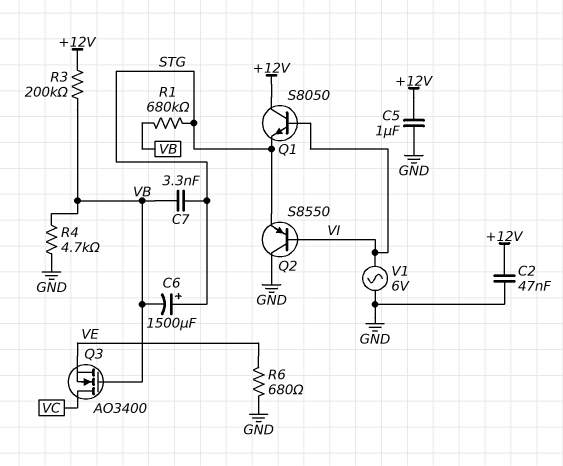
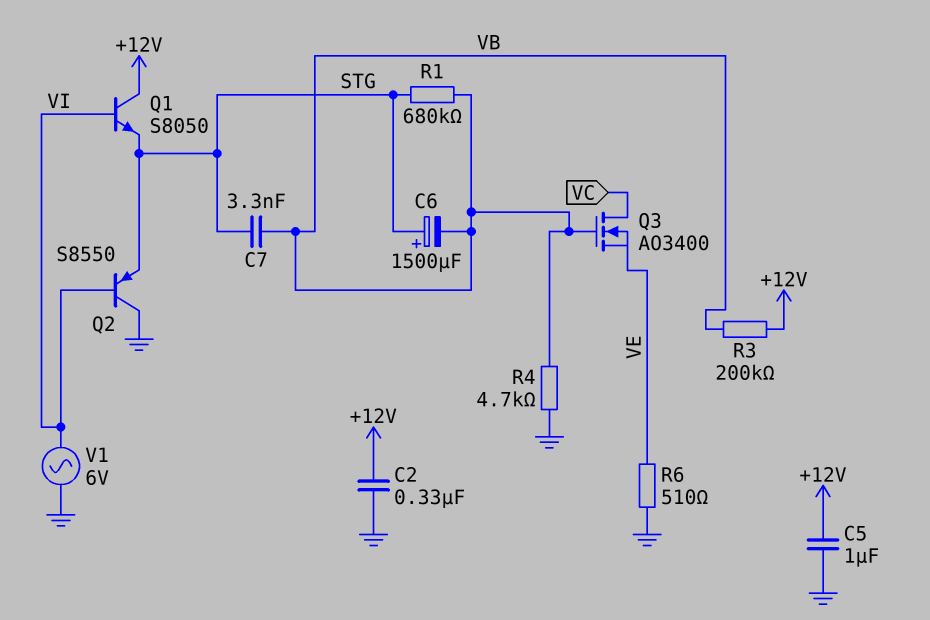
C2: 47nF (+12V, GND) -> 330nF (+12V, GND)
R6: 680 (GND, VE) -> 510 (GND, VE)

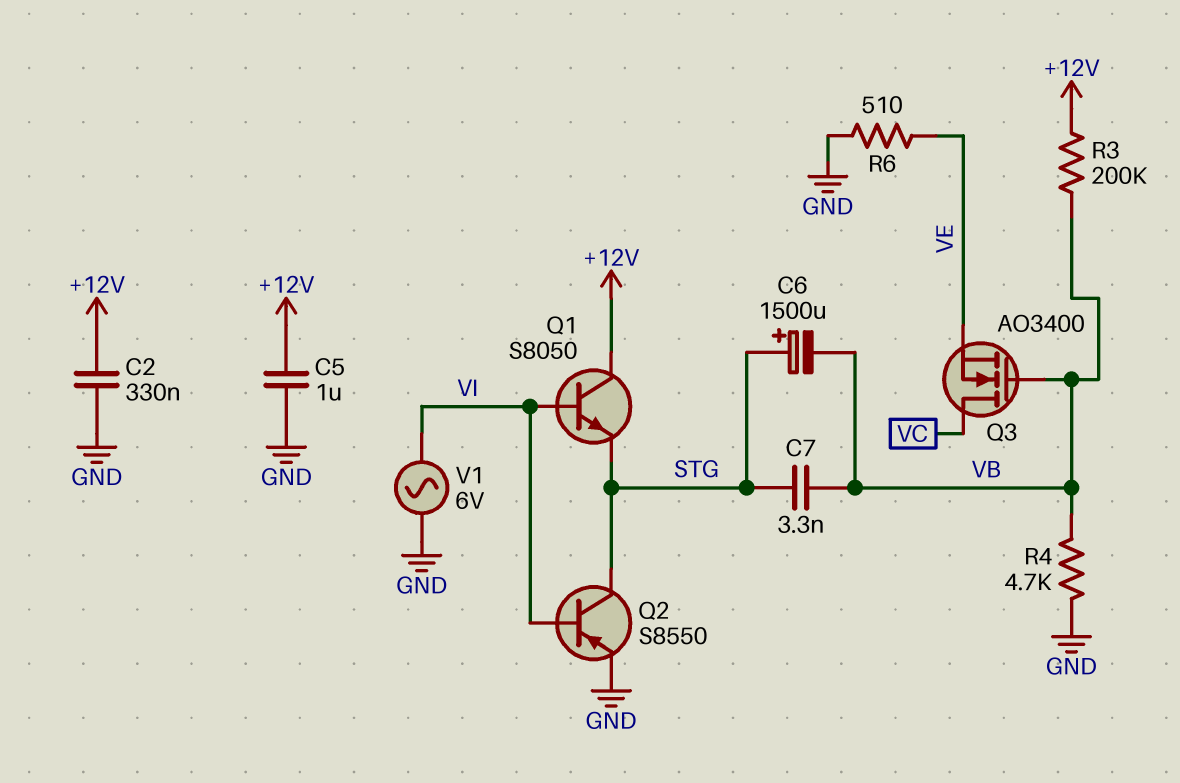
Q2: PNP S8550 (B VI, C GND, E STG) -> PNP S8550 (B VI, C STG, E GND)
R1: 680k (STG, VB) -> none

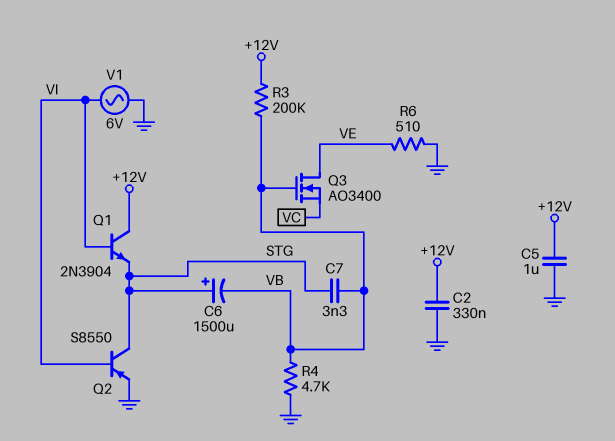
Q1: NPN S8050 (B VI, C +12V, E STG) -> NPN 2N3904 (B VI, C +12V, E STG)
Q3: NMOS AO3400 (G VB, D VC, S VE) -> NMOS AO3400 (G VB, D VE, S VC)

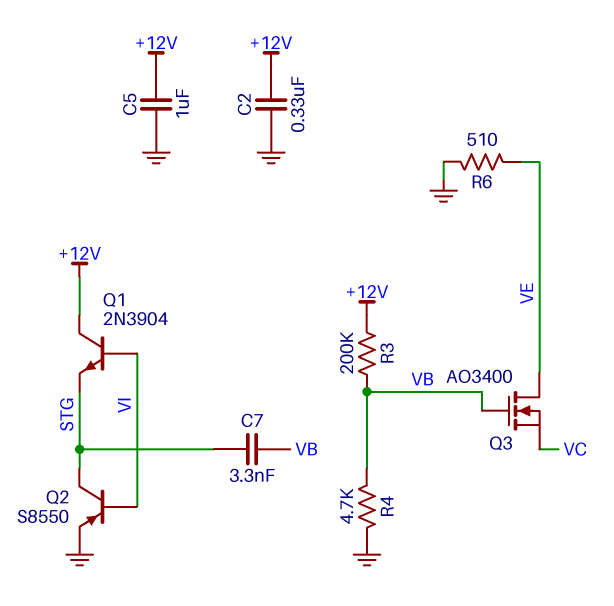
C6: 1500uF (plus STG, minus VB) -> none
V1: AC 6V (GND, VI) -> none

